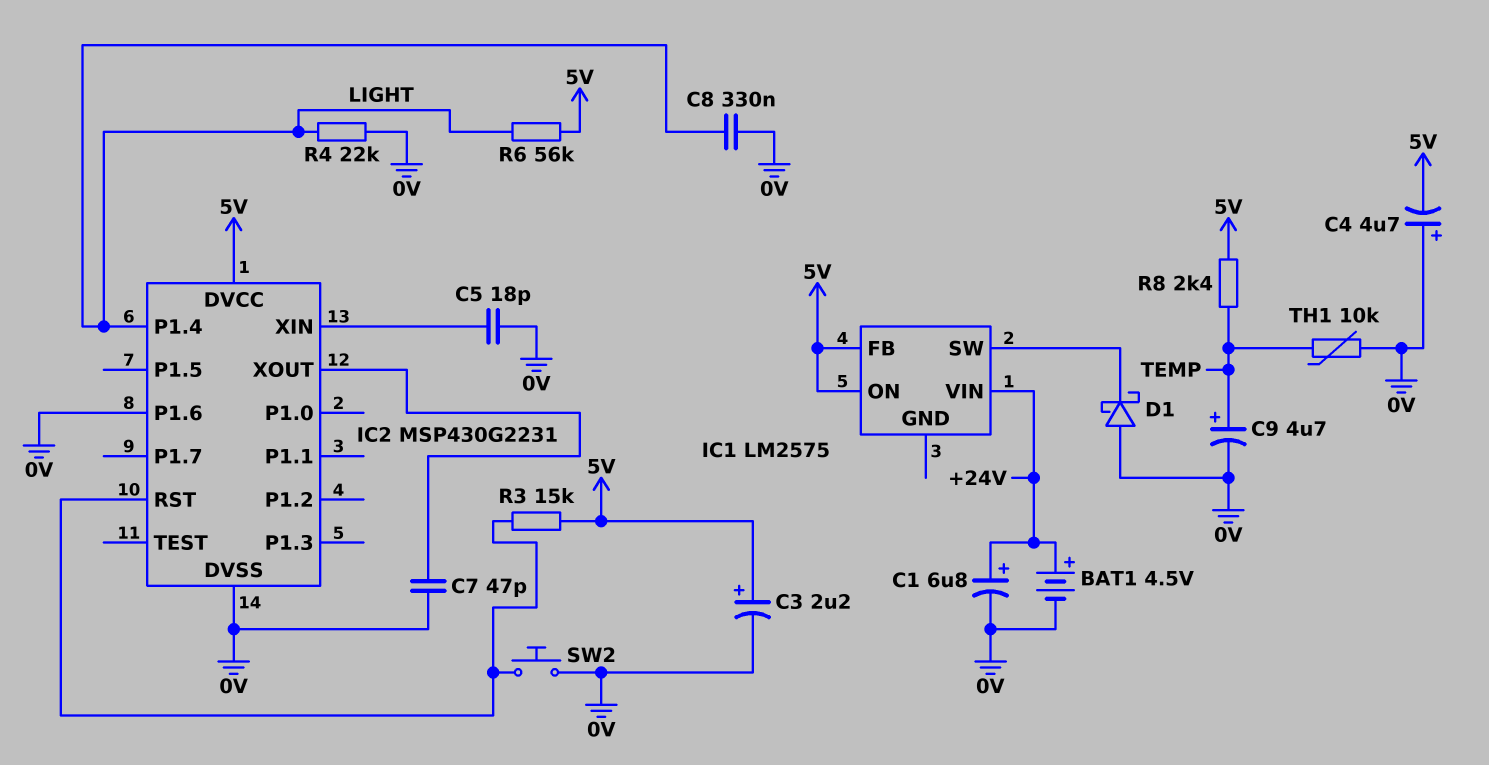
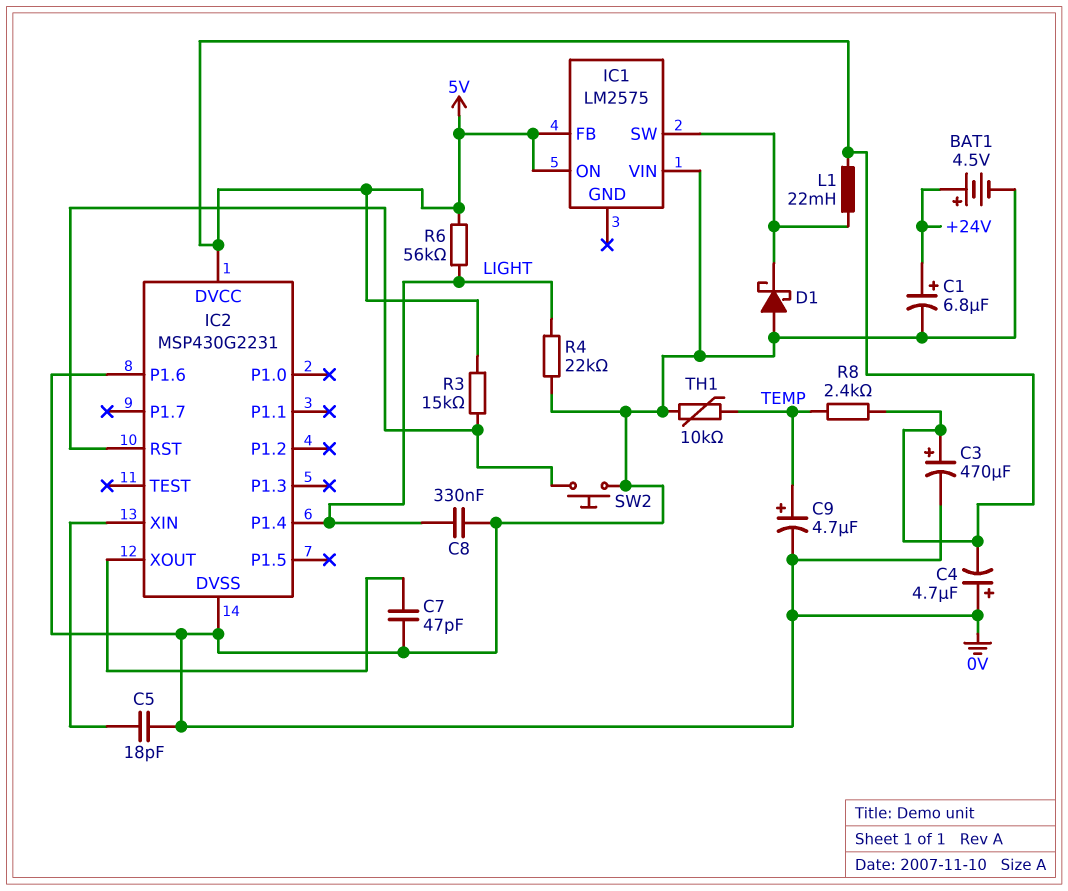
C3: 2.2uF (plus 5V, minus 0V) -> 470uF (plus 5V, minus 0V)
IC1 pin VIN: +24V -> 0V
L1: none -> 22mH (5V, IC1/SW)

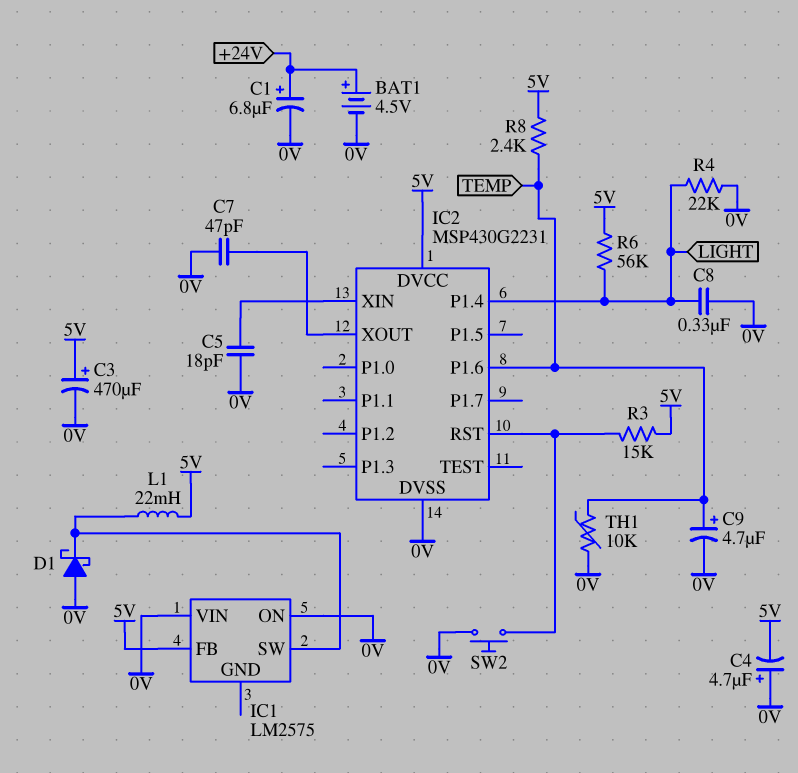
IC1 pin ON: 5V -> 0V
IC2 pin P1.6: 0V -> TEMP

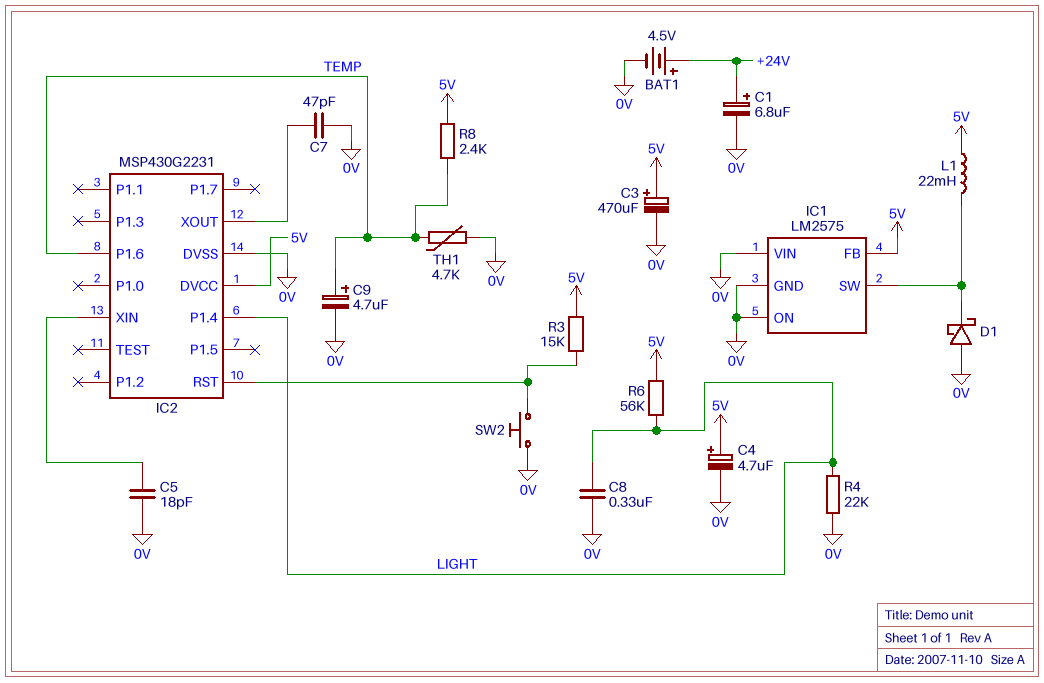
C4: 4.7uF (plus 0V, minus 5V) -> 4.7uF (plus 5V, minus 0V)
IC1 pin GND: none -> 0V
TH1: 10k (0V, TEMP) -> 4.7k (0V, TEMP)

